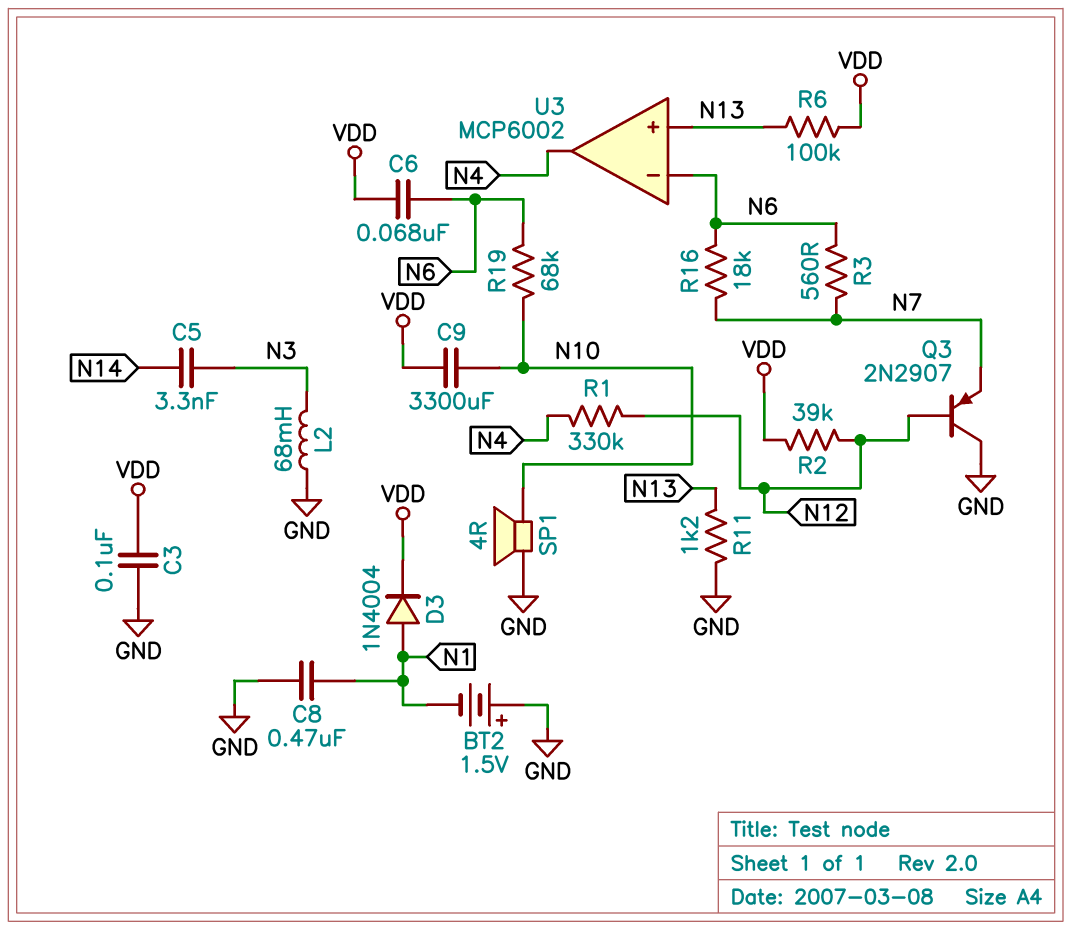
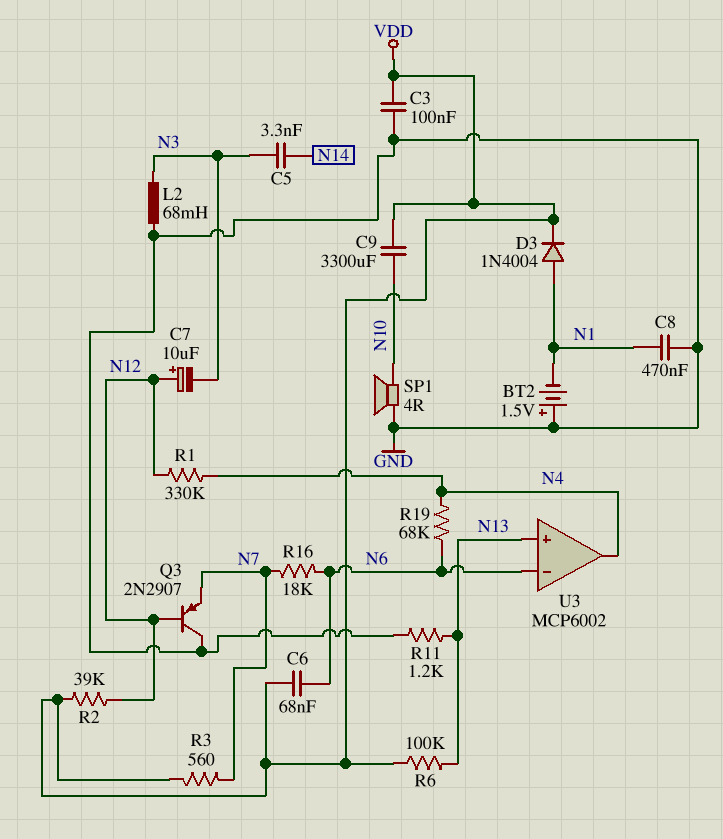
C7: none -> 10uF (plus N12, minus N3)
R3: 560 (N6, N7) -> 560 (N7, VDD)
R19: 68k (N6, N10) -> 68k (N4, N6)

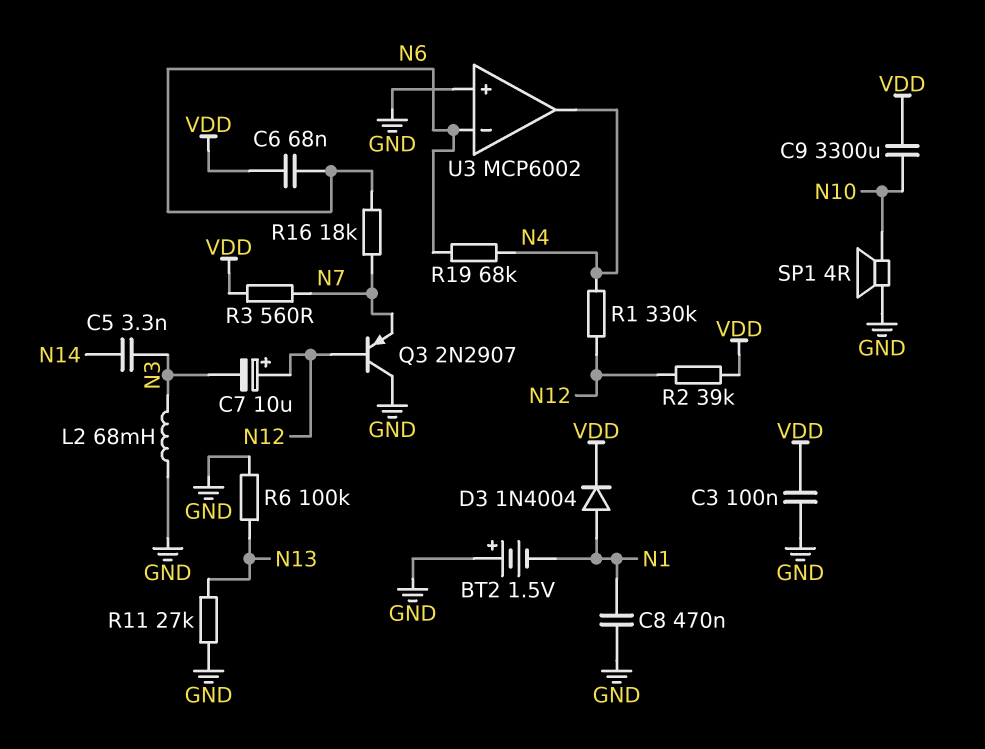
R6: 100k (N13, VDD) -> 100k (GND, N13)
R11: 1.2k (GND, N13) -> 27k (GND, N13)
U3 pin in+: N13 -> GND

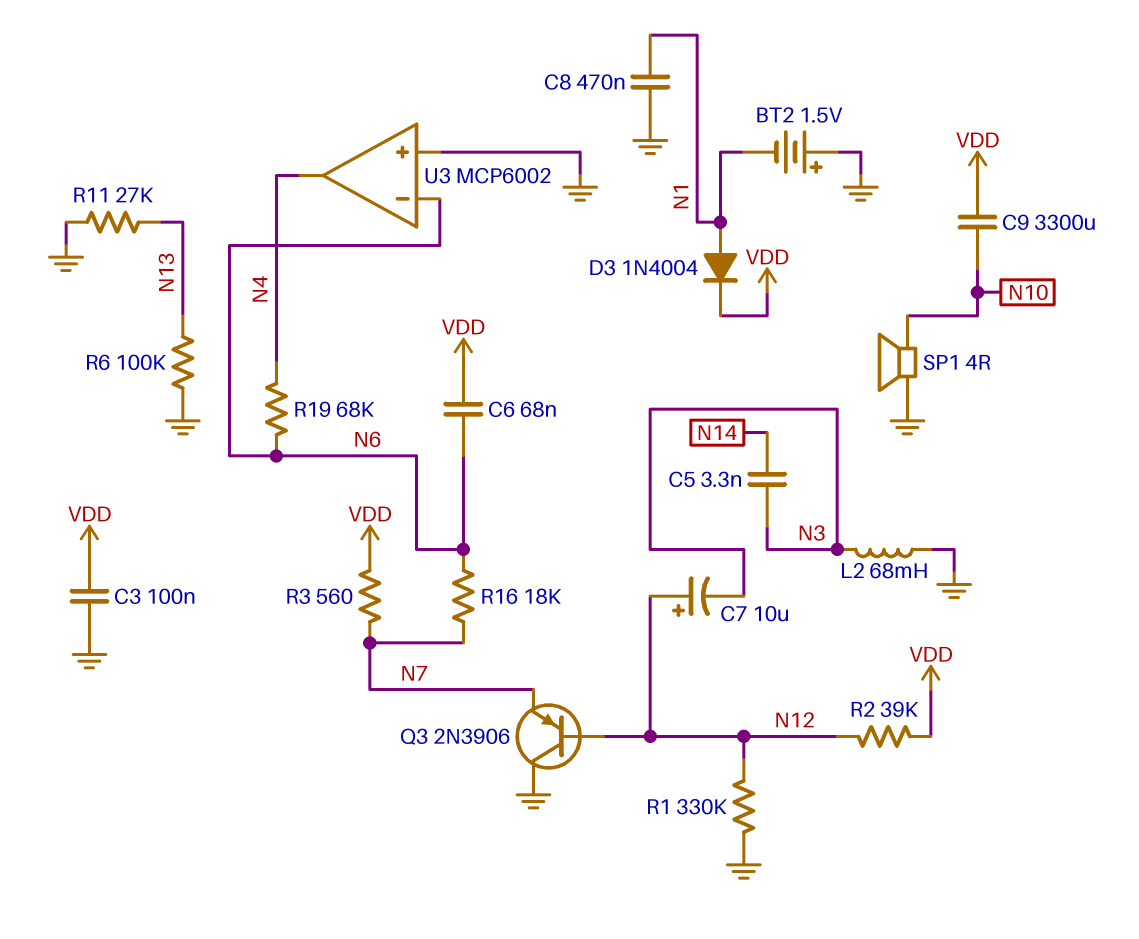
Q3: PNP 2N2907 (B N12, C GND, E N7) -> PNP 2N3906 (B N12, C GND, E N7)
R1: 330k (N4, N12) -> 330k (GND, N12)

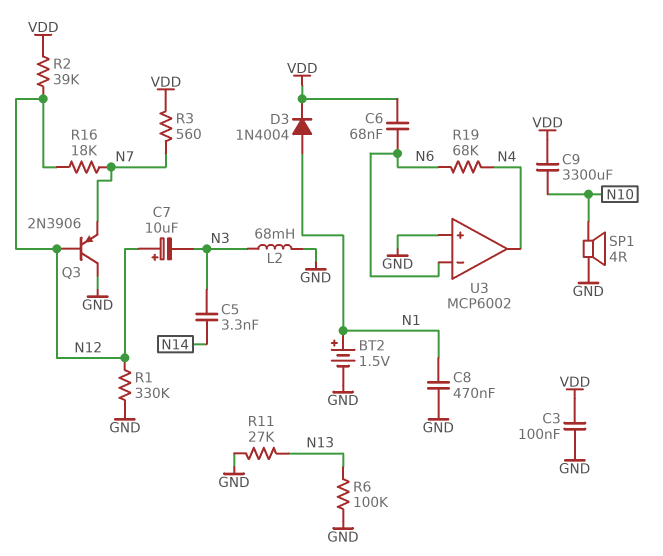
BT2: 1.5V (plus GND, minus N1) -> 1.5V (plus N1, minus GND)
R16: 18k (N6, N7) -> 18k (N7, N12)

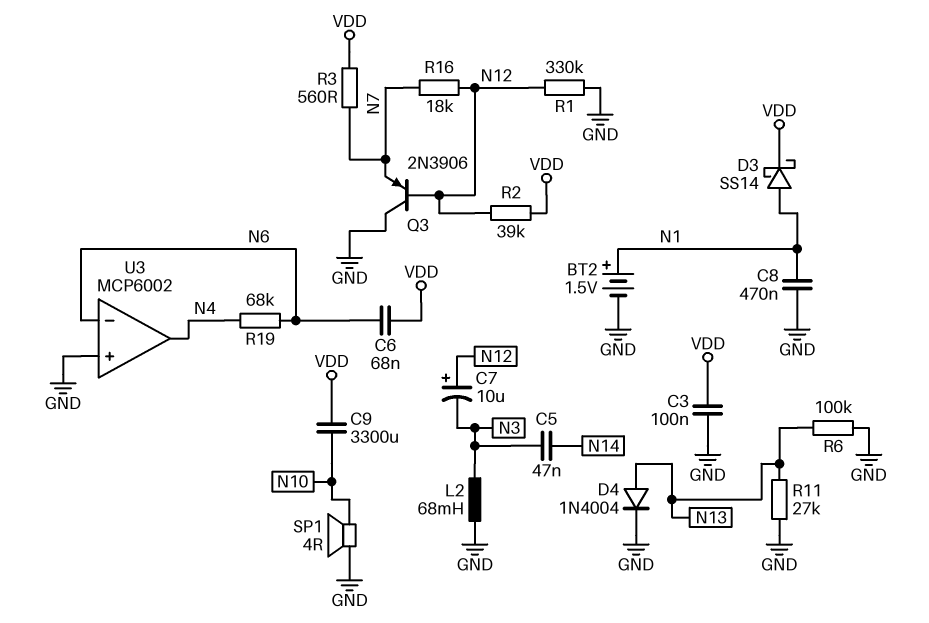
C5: 3.3nF (N3, N14) -> 47nF (N3, N14)
D3: diode 1N4004 (A N1, K VDD) -> schottky SS14 (A N1, K VDD)
D4: none -> diode 1N4004 (A N13, K GND)

